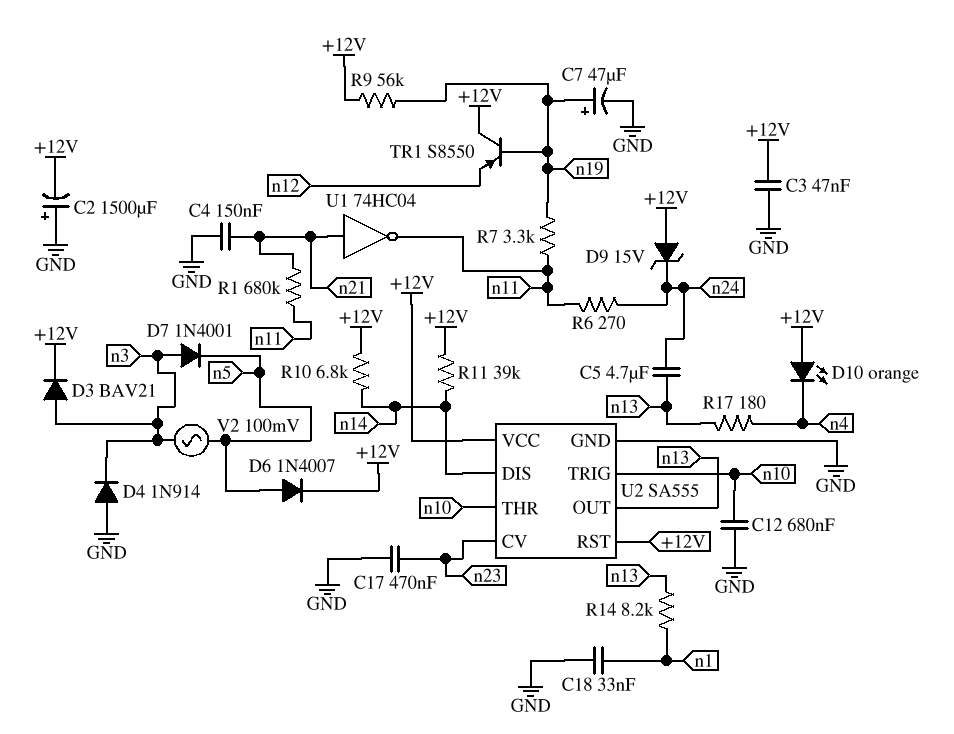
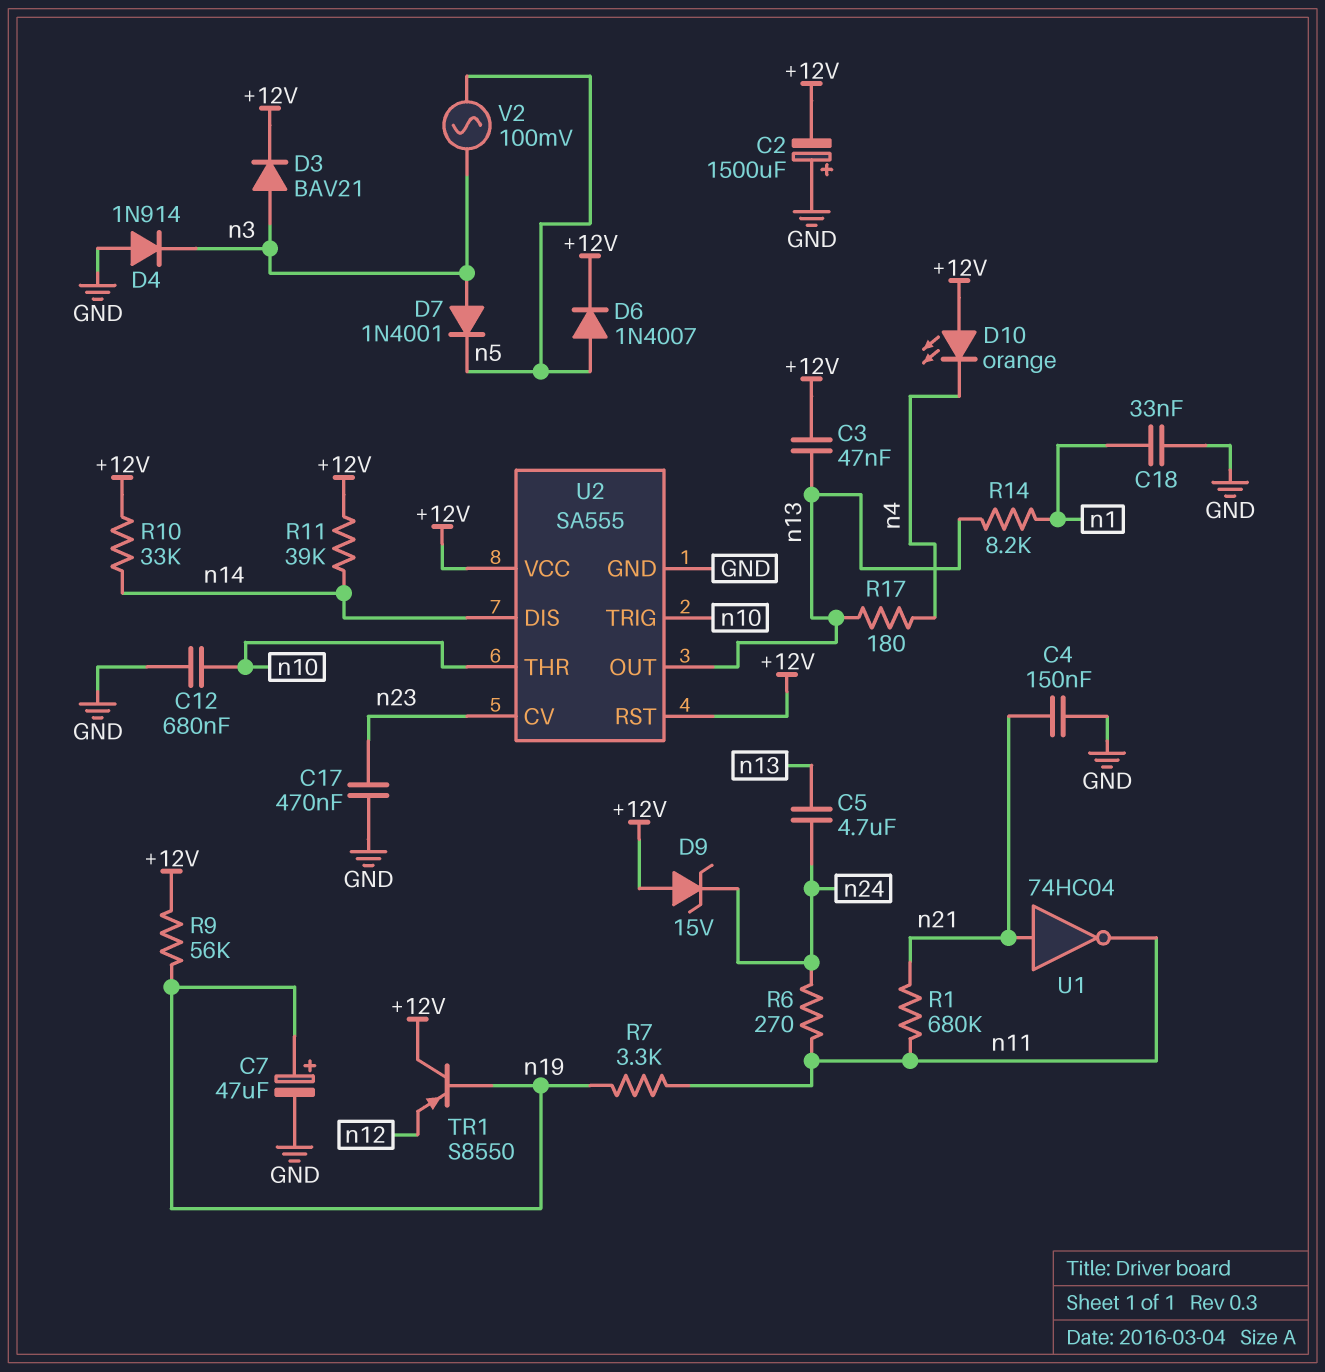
C3: 47nF (+12V, GND) -> 47nF (+12V, n13)
R10: 6.8k (+12V, n14) -> 33k (+12V, n14)

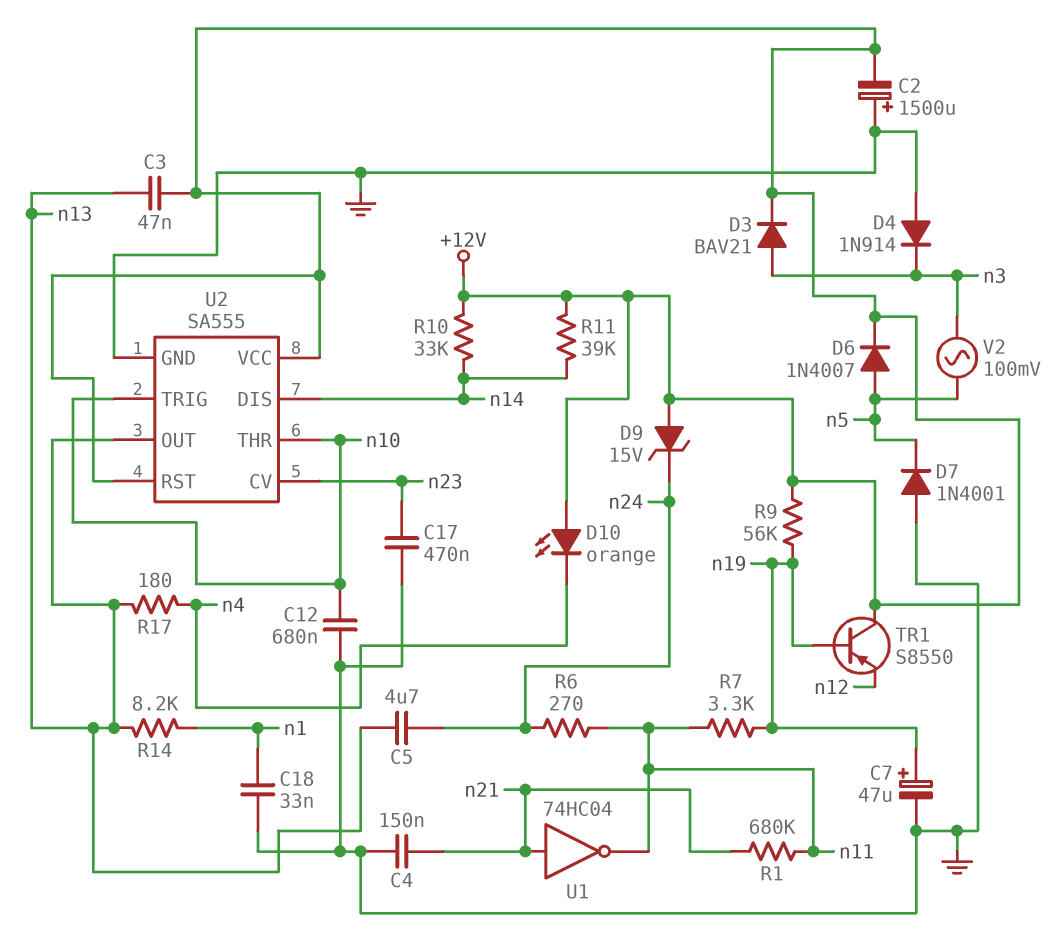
D7: diode 1N4001 (A n3, K n5) -> diode 1N4001 (A GND, K n5)

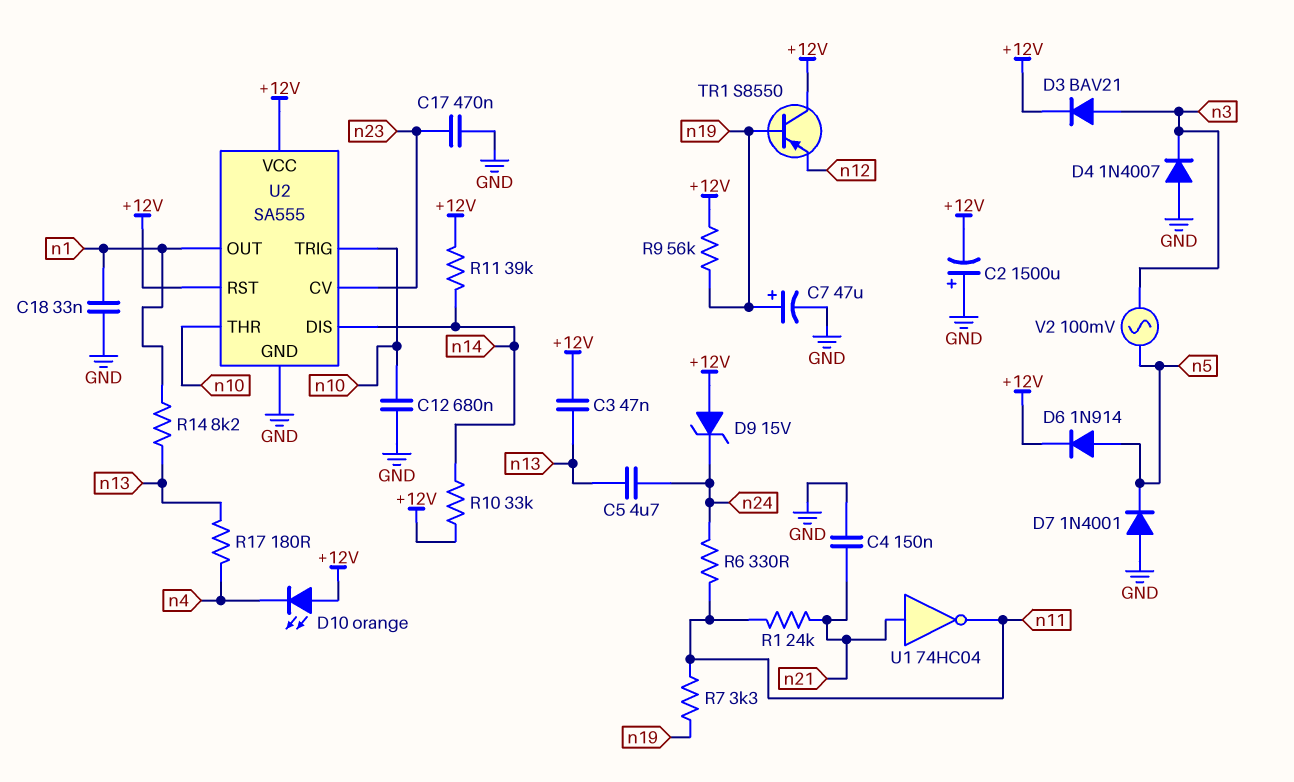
D4: diode 1N914 (A GND, K n3) -> diode 1N4007 (A GND, K n3)
D6: diode 1N4007 (A n5, K +12V) -> diode 1N914 (A n5, K +12V)
R1: 680k (n11, n21) -> 24k (n11, n21)
R6: 270 (n11, n24) -> 330 (n11, n24)
U2 pin OUT: n13 -> n1

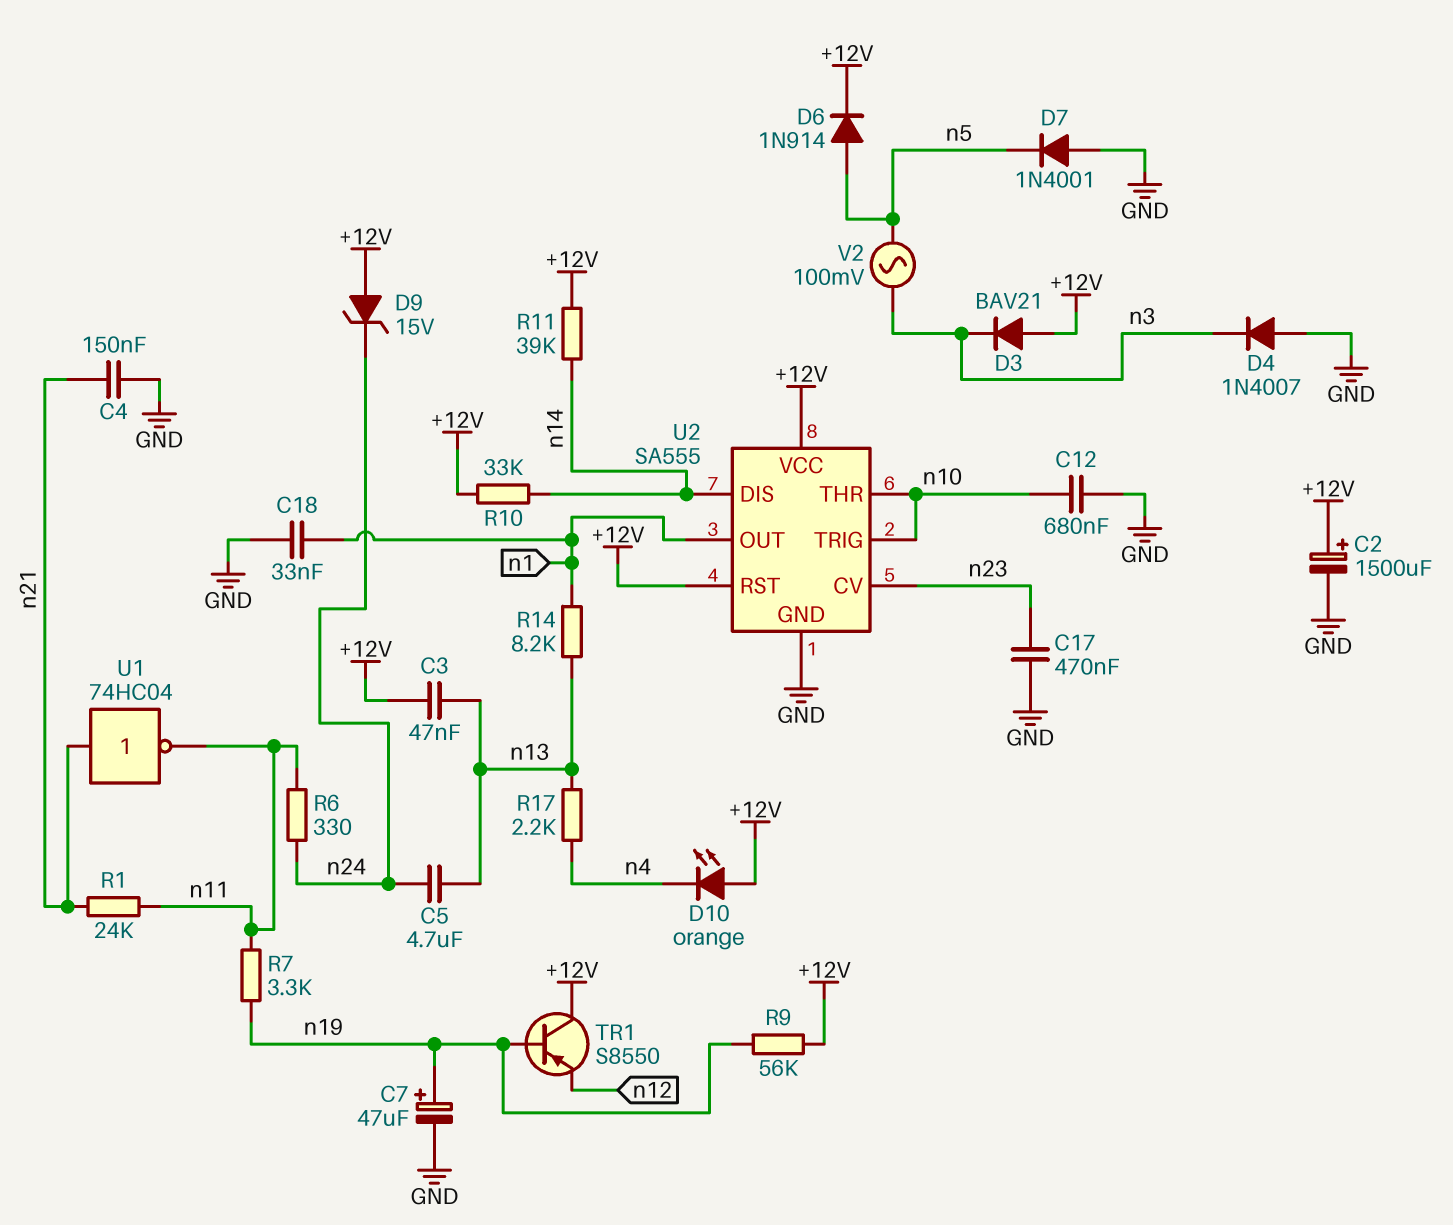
C2: 1500uF (plus GND, minus +12V) -> 1500uF (plus +12V, minus GND)
D3: diode BAV21 (A n3, K +12V) -> diode BAV21 (A +12V, K n3)
R17: 180 (n4, n13) -> 2.2k (n4, n13)

